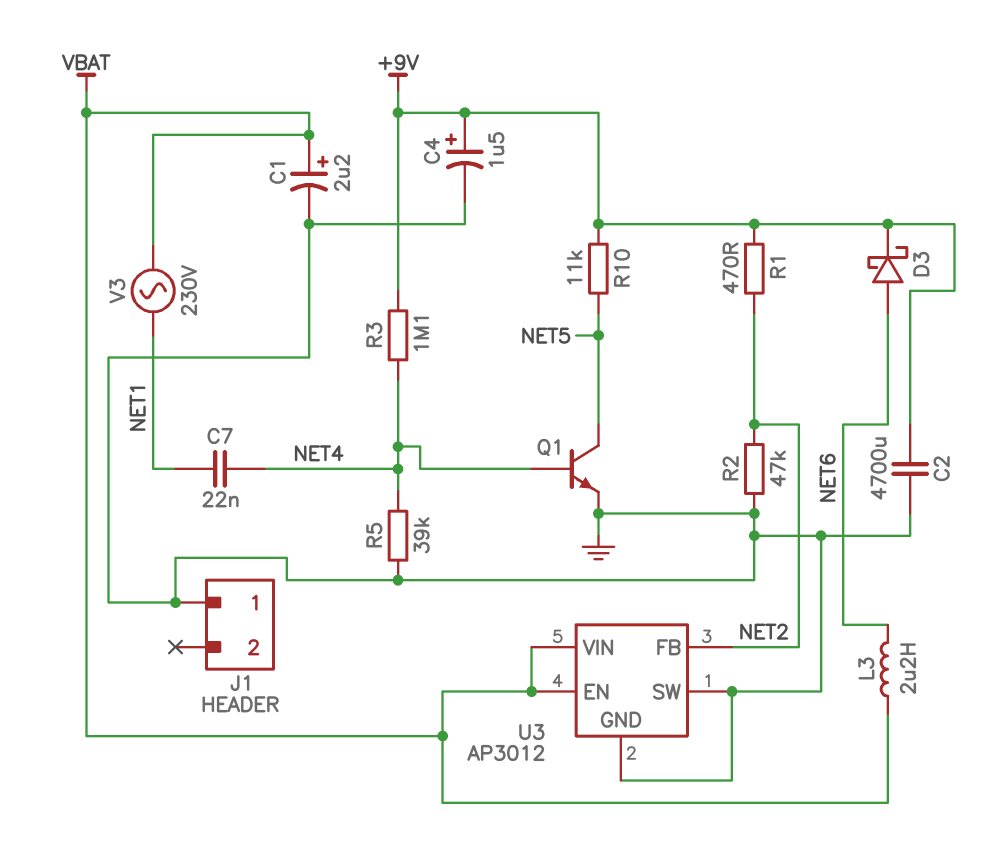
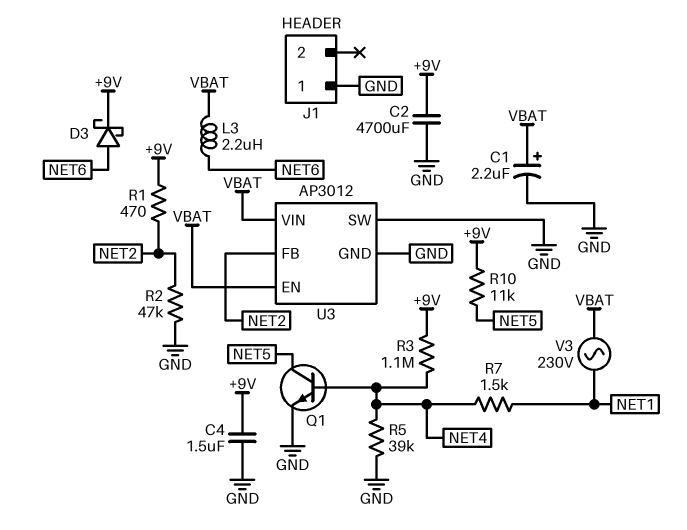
C4: 1.5uF (plus +9V, minus GND) -> 1.5uF (+9V, GND)
C7: 22nF (NET1, NET4) -> none
R7: none -> 1.5k (NET1, NET4)

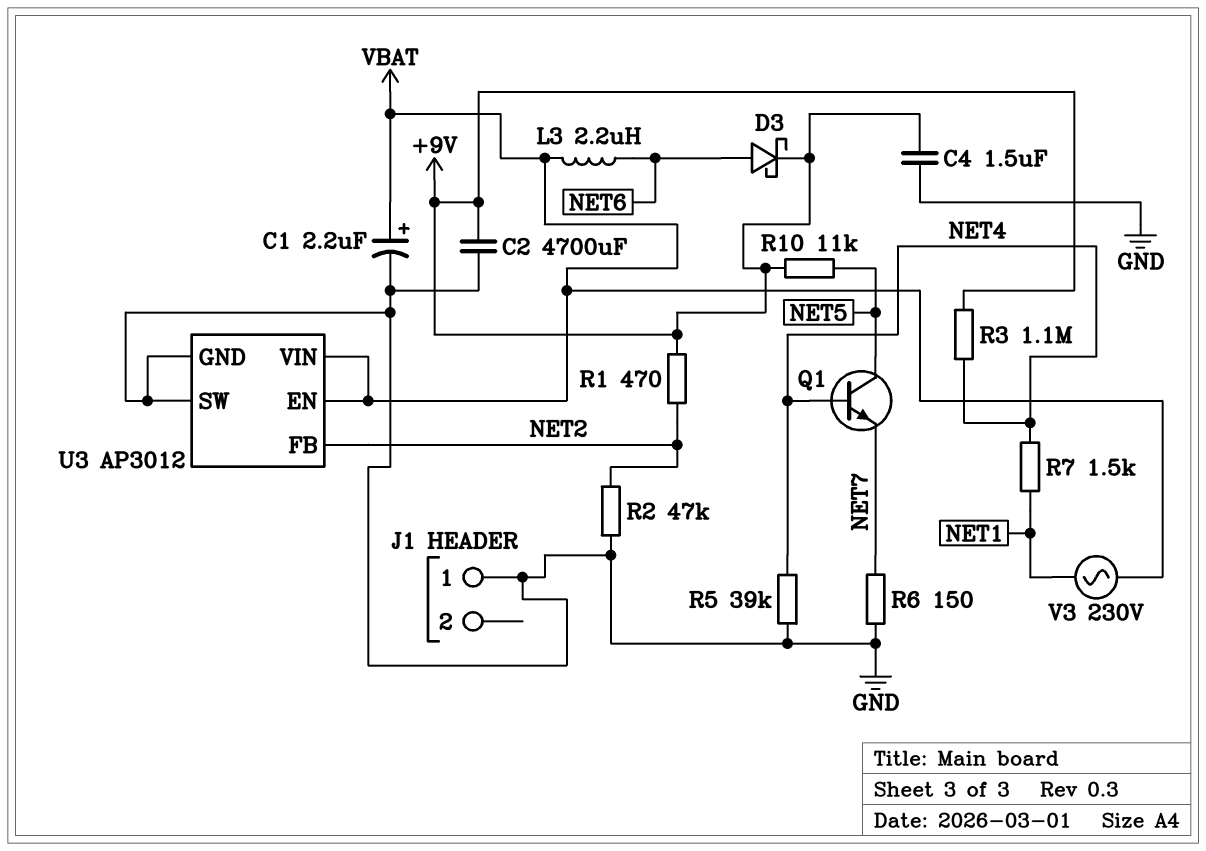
Q1: NPN (B NET4, C NET5, E GND) -> NPN (B NET4, C NET5, E NET7)
R6: none -> 150 (GND, NET7)

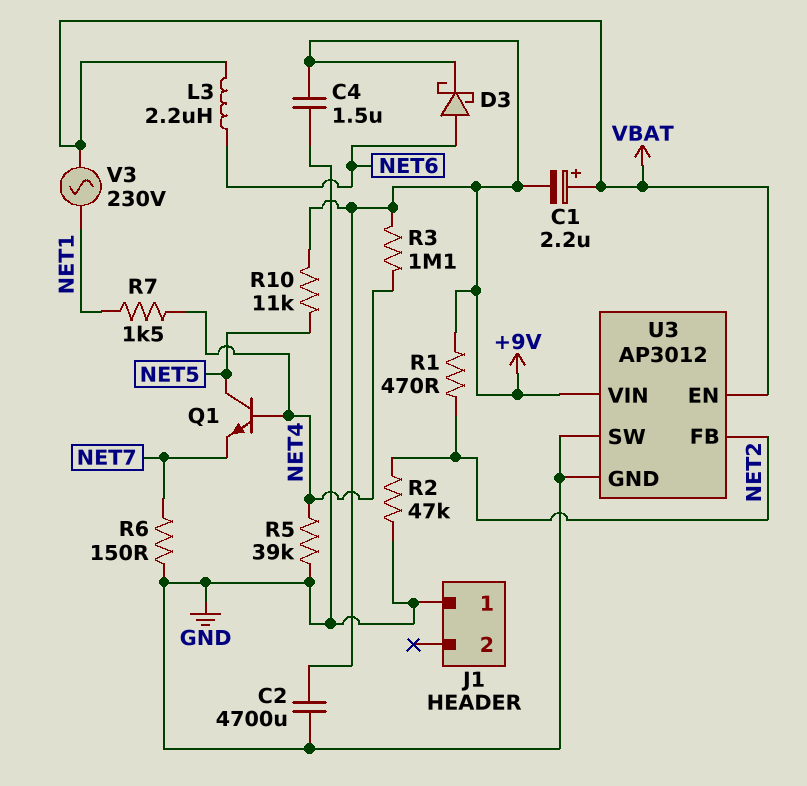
C1: 2.2uF (plus VBAT, minus GND) -> 2.2uF (plus VBAT, minus +9V)
U3 pin VIN: VBAT -> +9V

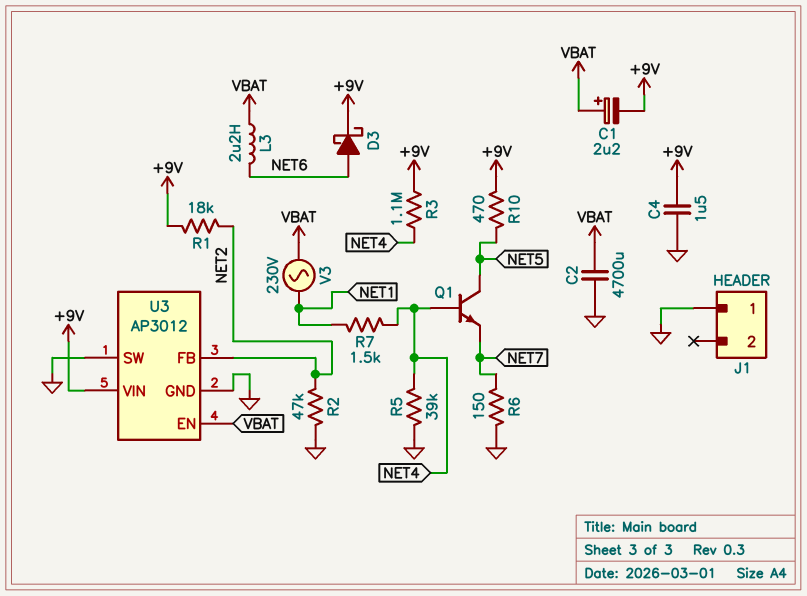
C2: 4700uF (+9V, GND) -> 4700uF (GND, VBAT)
R1: 470 (+9V, NET2) -> 18k (+9V, NET2)
R10: 11k (+9V, NET5) -> 470 (+9V, NET5)

